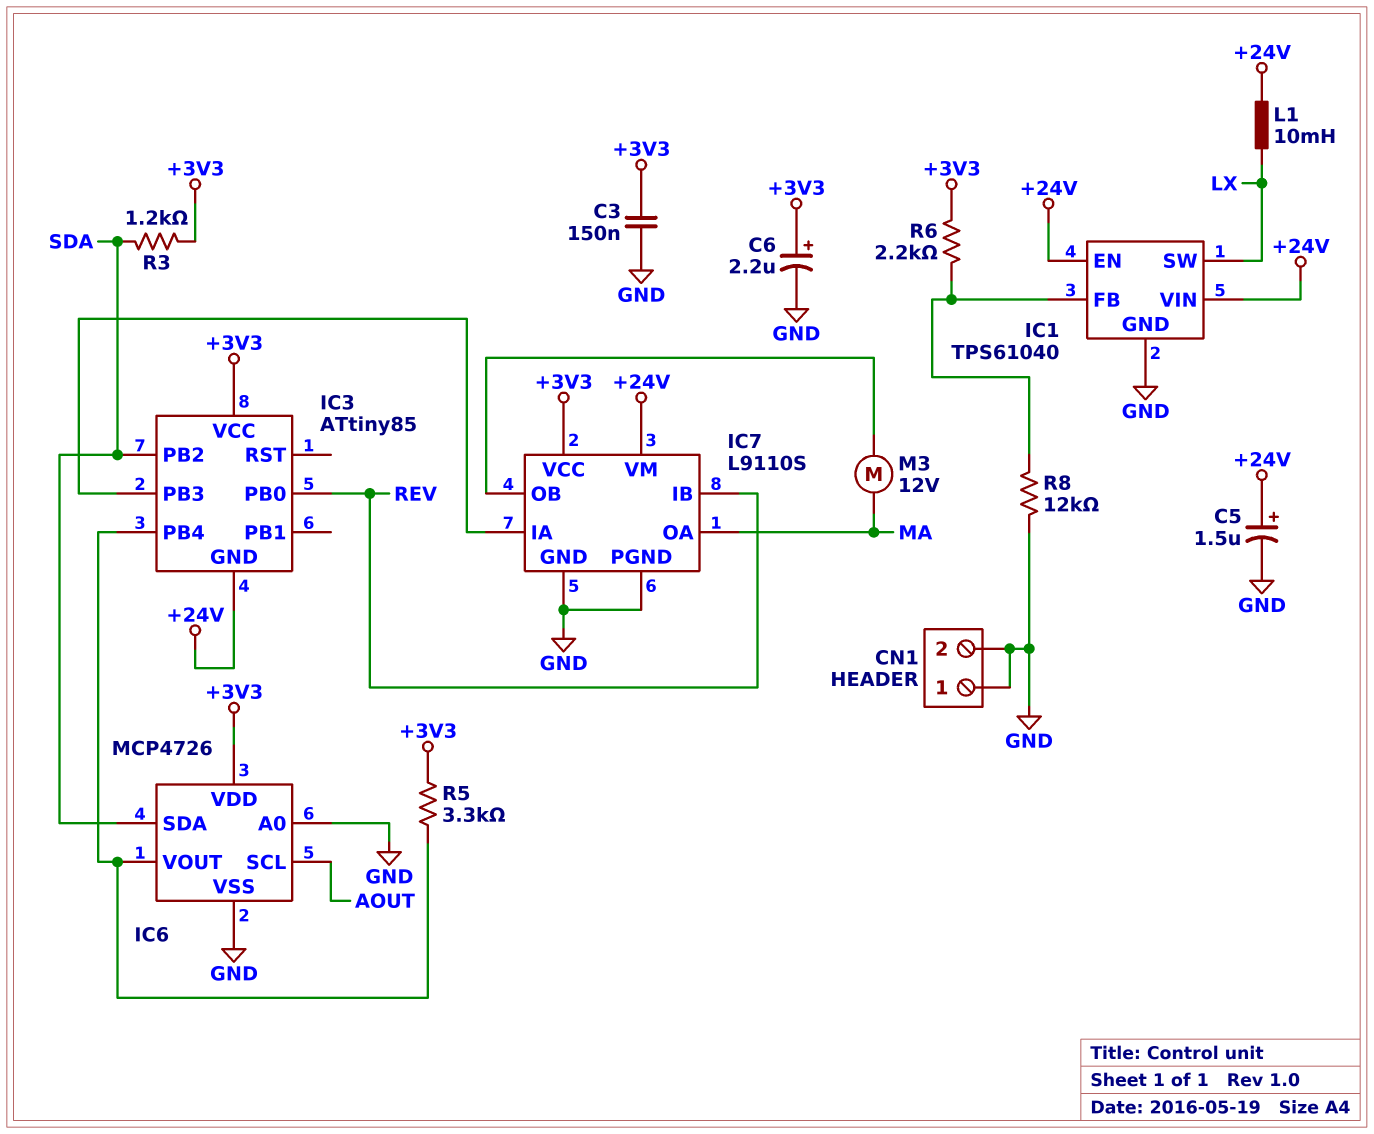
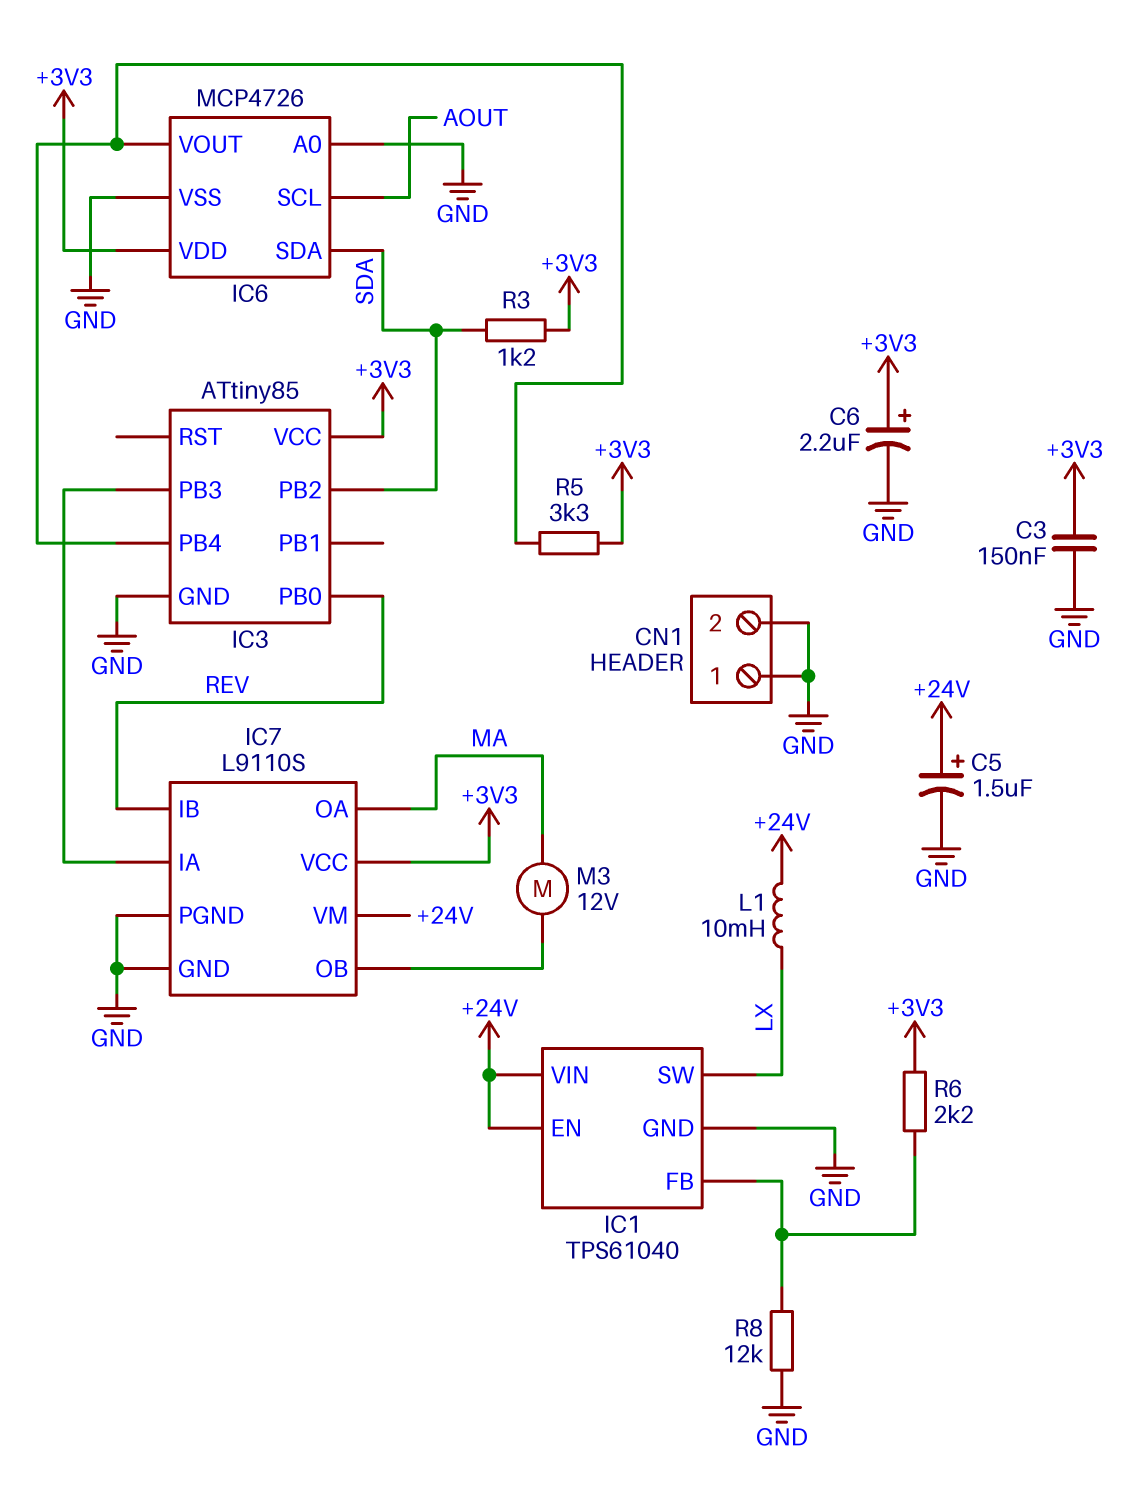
IC3 pin GND: +24V -> GND

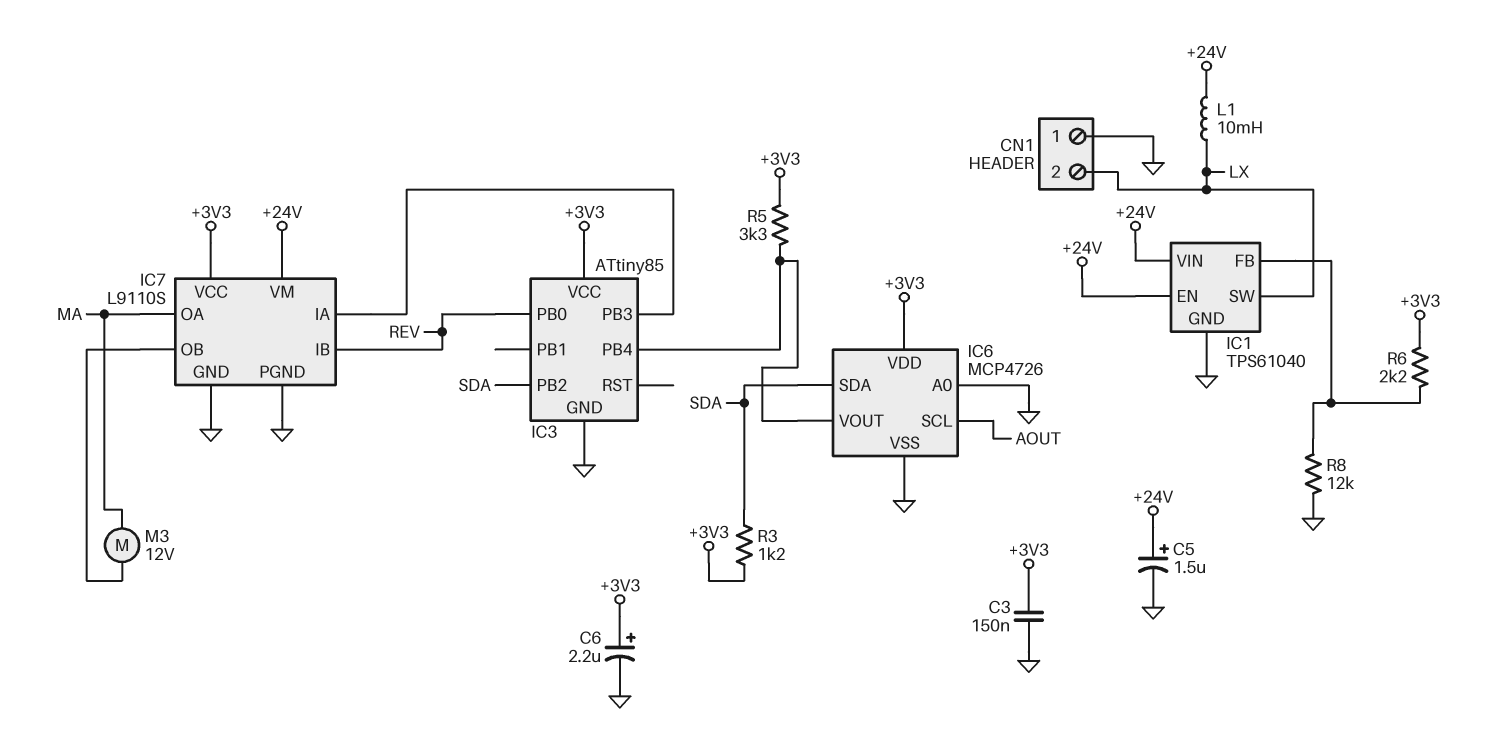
CN1 pin 2: GND -> LX

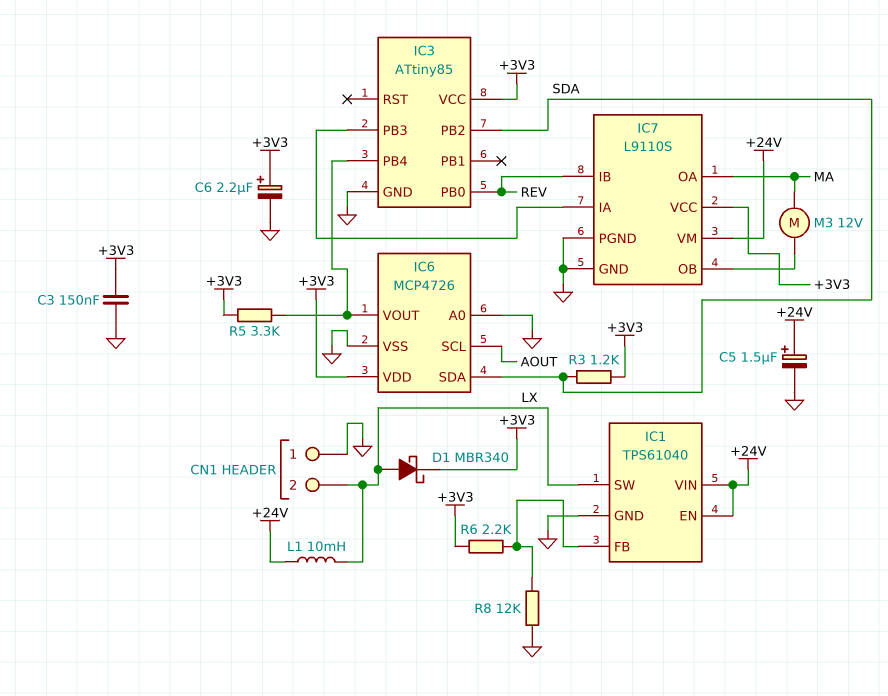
D1: none -> schottky MBR340 (A LX, K +3V3)

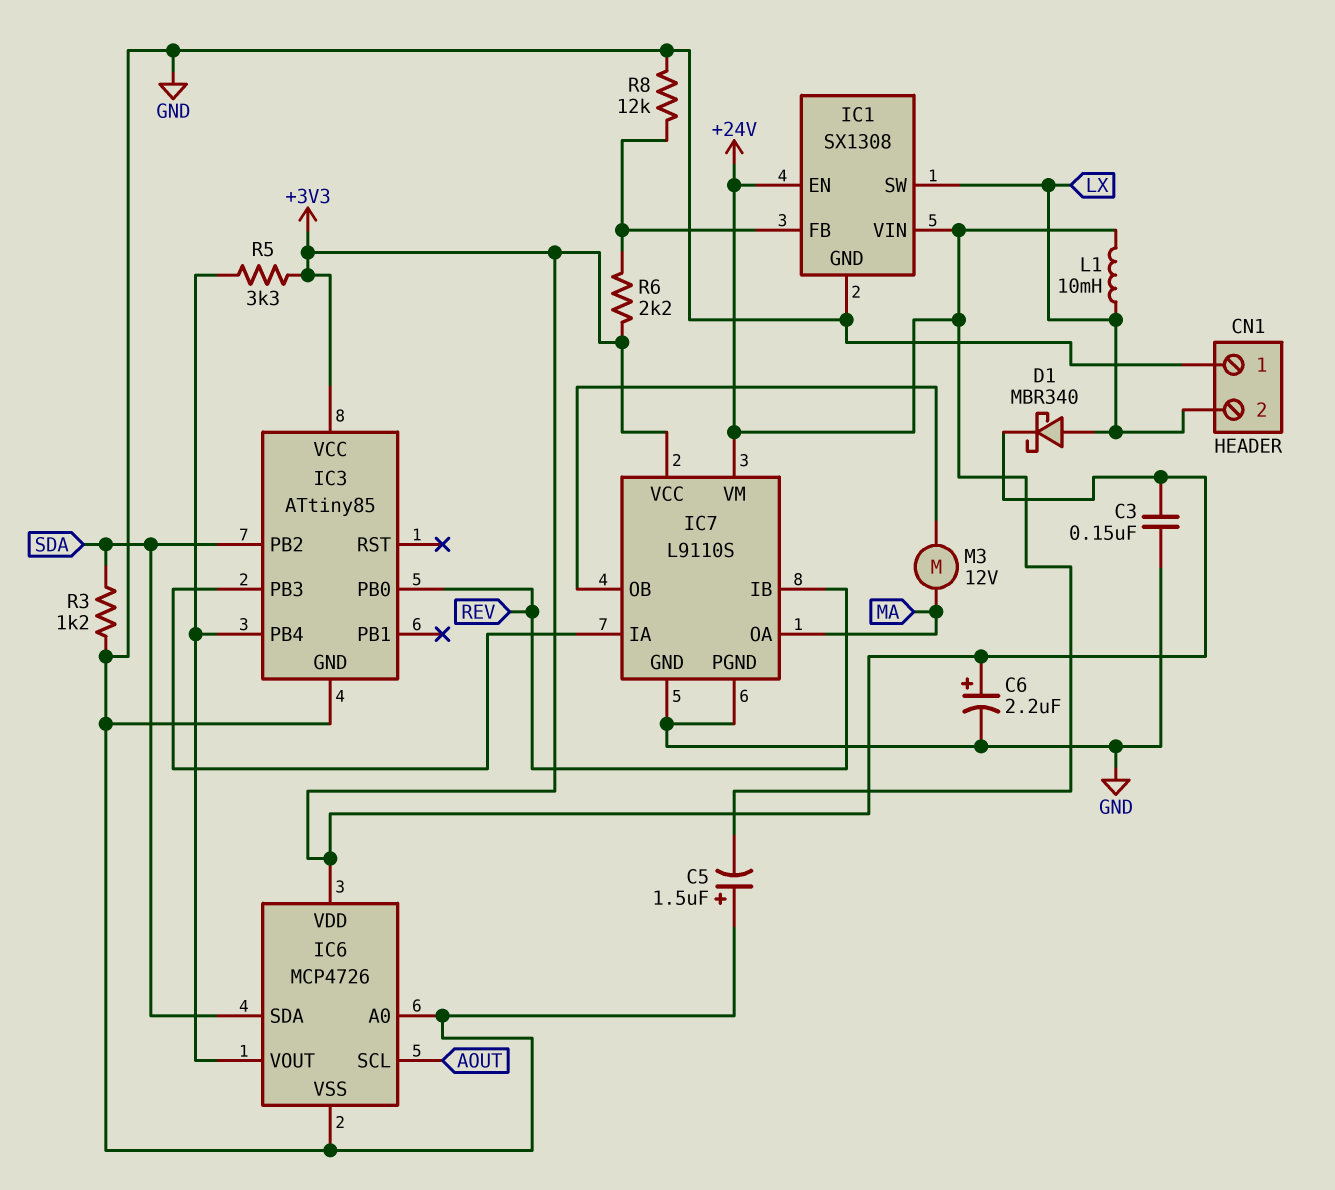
C5: 1.5uF (plus +24V, minus GND) -> 1.5uF (plus GND, minus +24V)
IC1: TPS61040 -> SX1308
R3: 1.2k (+3V3, SDA) -> 1.2k (GND, SDA)

